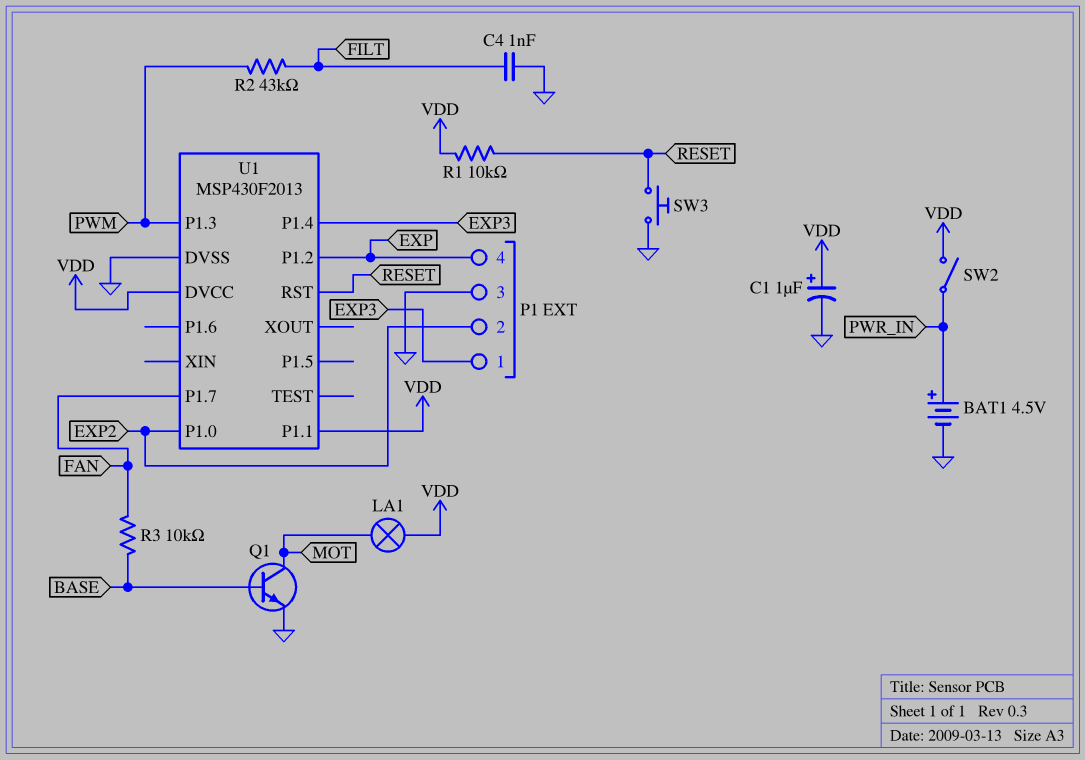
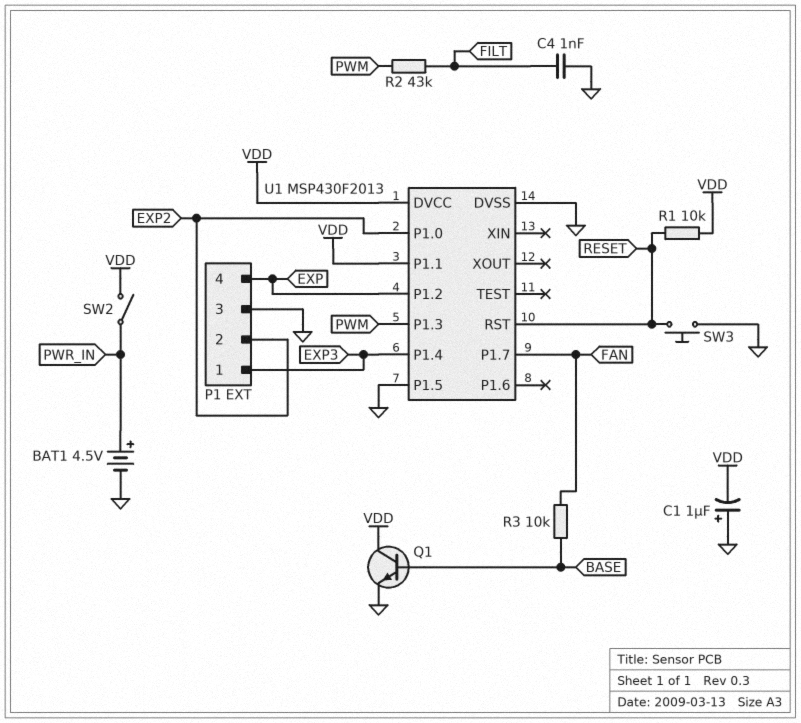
C1: 1uF (plus VDD, minus GND) -> 1uF (plus GND, minus VDD)
LA1: lamp (MOT, VDD) -> none
Q1: NPN (B BASE, C MOT, E GND) -> NPN (B BASE, C VDD, E GND)
U1 pin P1.5: none -> GND

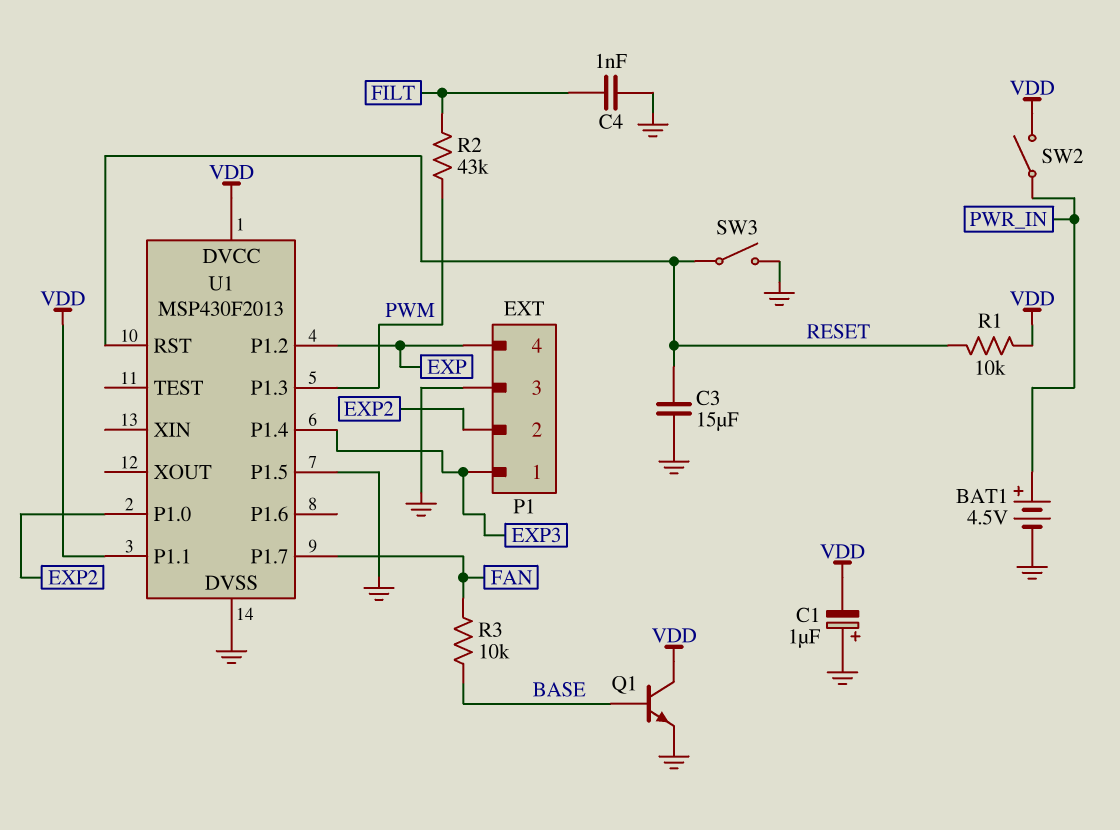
C3: none -> 15uF (GND, RESET)
SW3: button (GND, RESET) -> switch (GND, RESET)

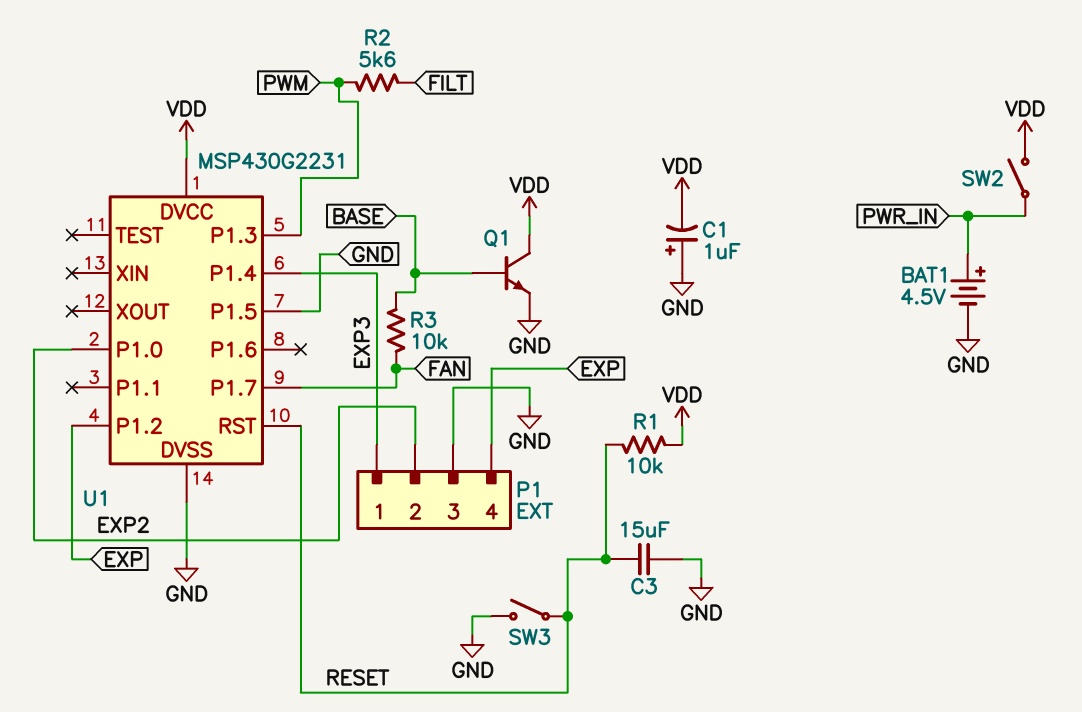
C4: 1nF (FILT, GND) -> none
R2: 43k (FILT, PWM) -> 5.6k (FILT, PWM)
U1: MSP430F2013 -> MSP430G2231
U1 pin P1.1: VDD -> none

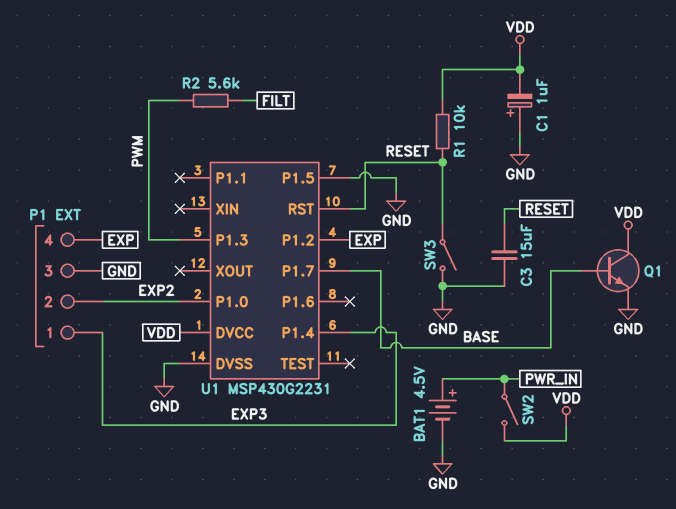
R3: 10k (BASE, FAN) -> none
U1 pin P1.7: FAN -> BASE

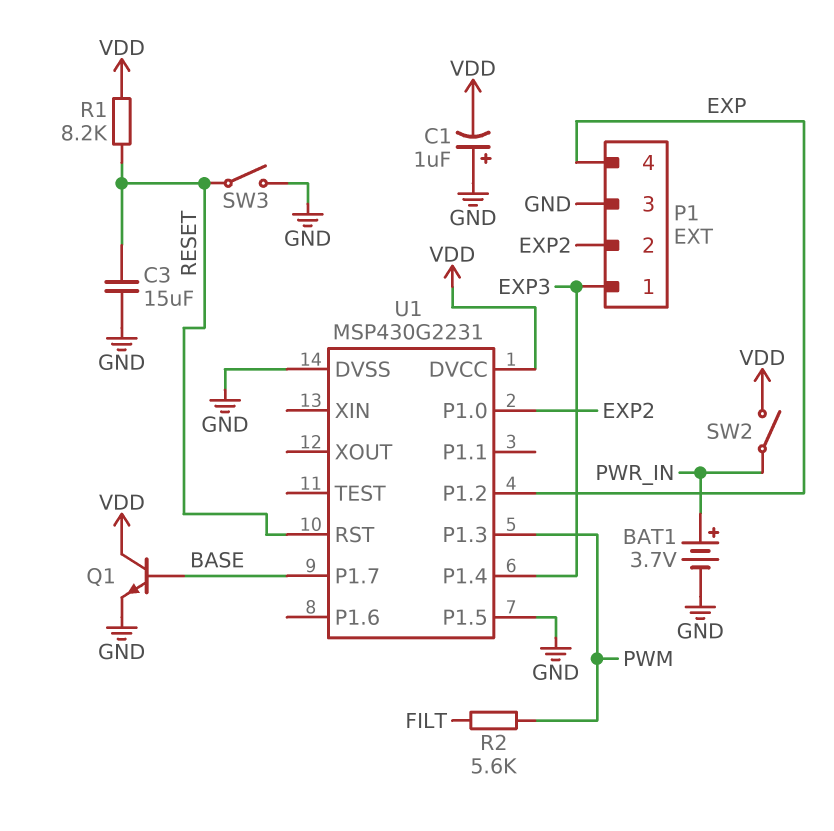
BAT1: 4.5V (plus PWR_IN, minus GND) -> 3.7V (plus PWR_IN, minus GND)
R1: 10k (RESET, VDD) -> 8.2k (RESET, VDD)

